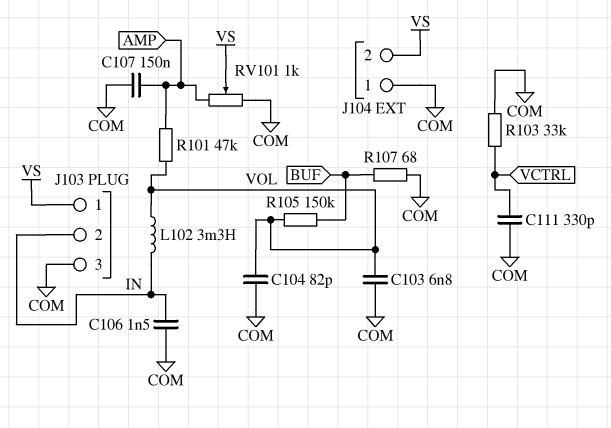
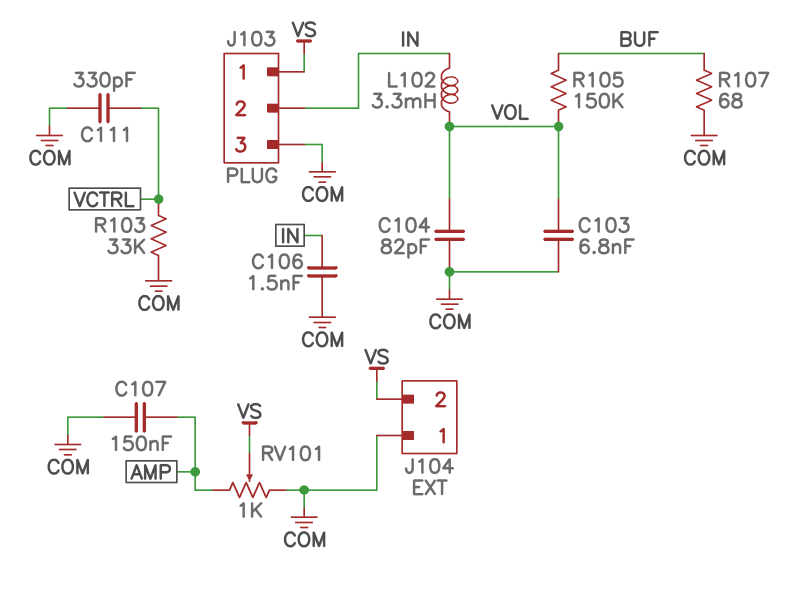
R101: 47k (AMP, VOL) -> none

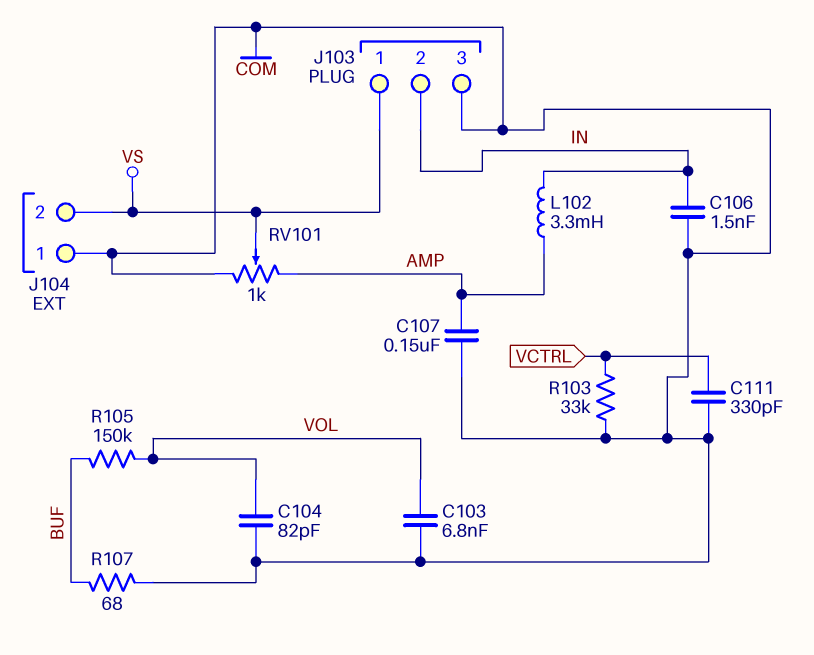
L102: 3.3mH (IN, VOL) -> 3.3mH (AMP, IN)

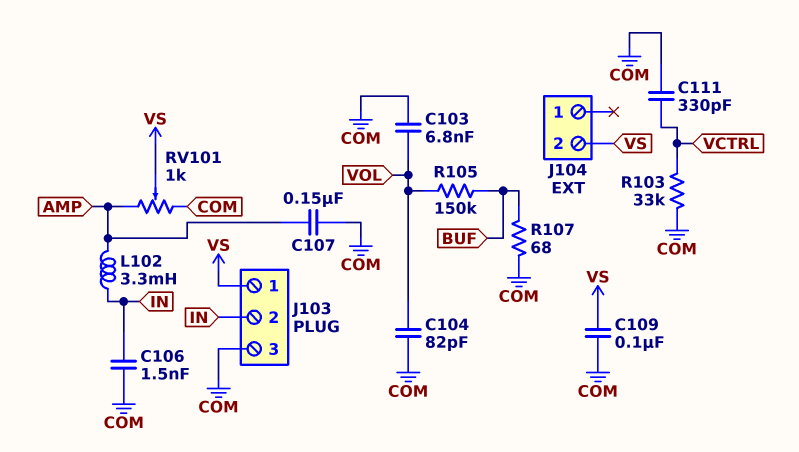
C109: none -> 100nF (COM, VS)
J104 pin 1: COM -> none

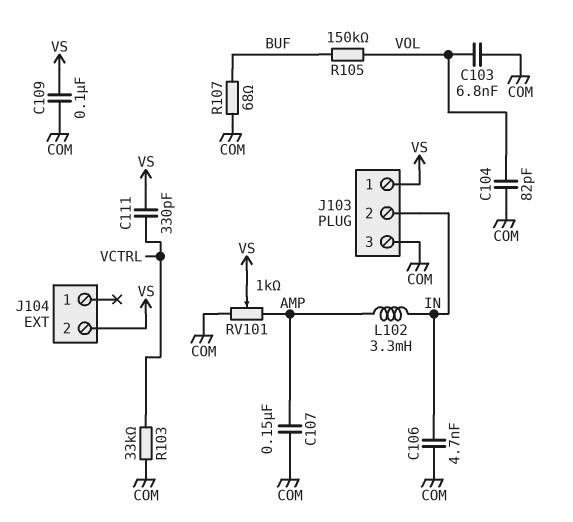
C106: 1.5nF (COM, IN) -> 4.7nF (COM, IN)
C111: 330pF (COM, VCTRL) -> 330pF (VCTRL, VS)

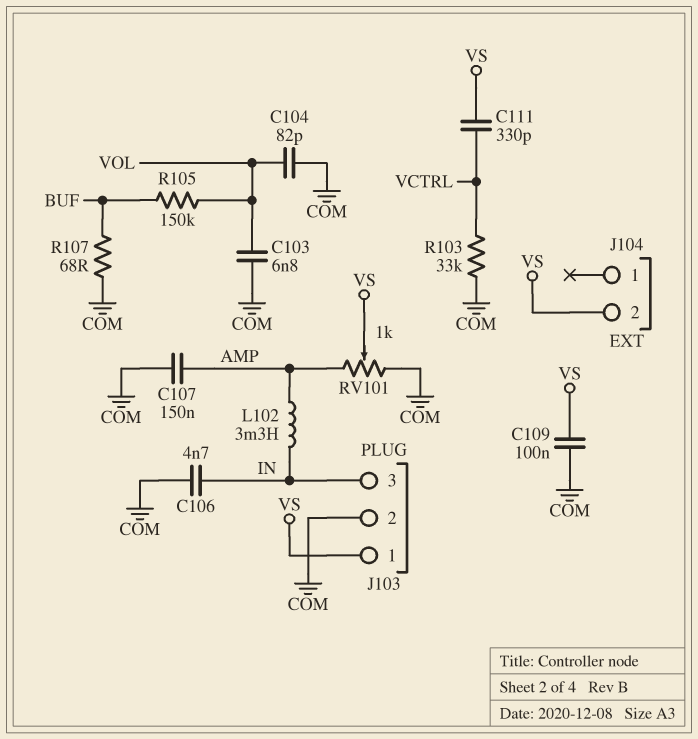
J103 pin 2: IN -> COM
J103 pin 3: COM -> IN

